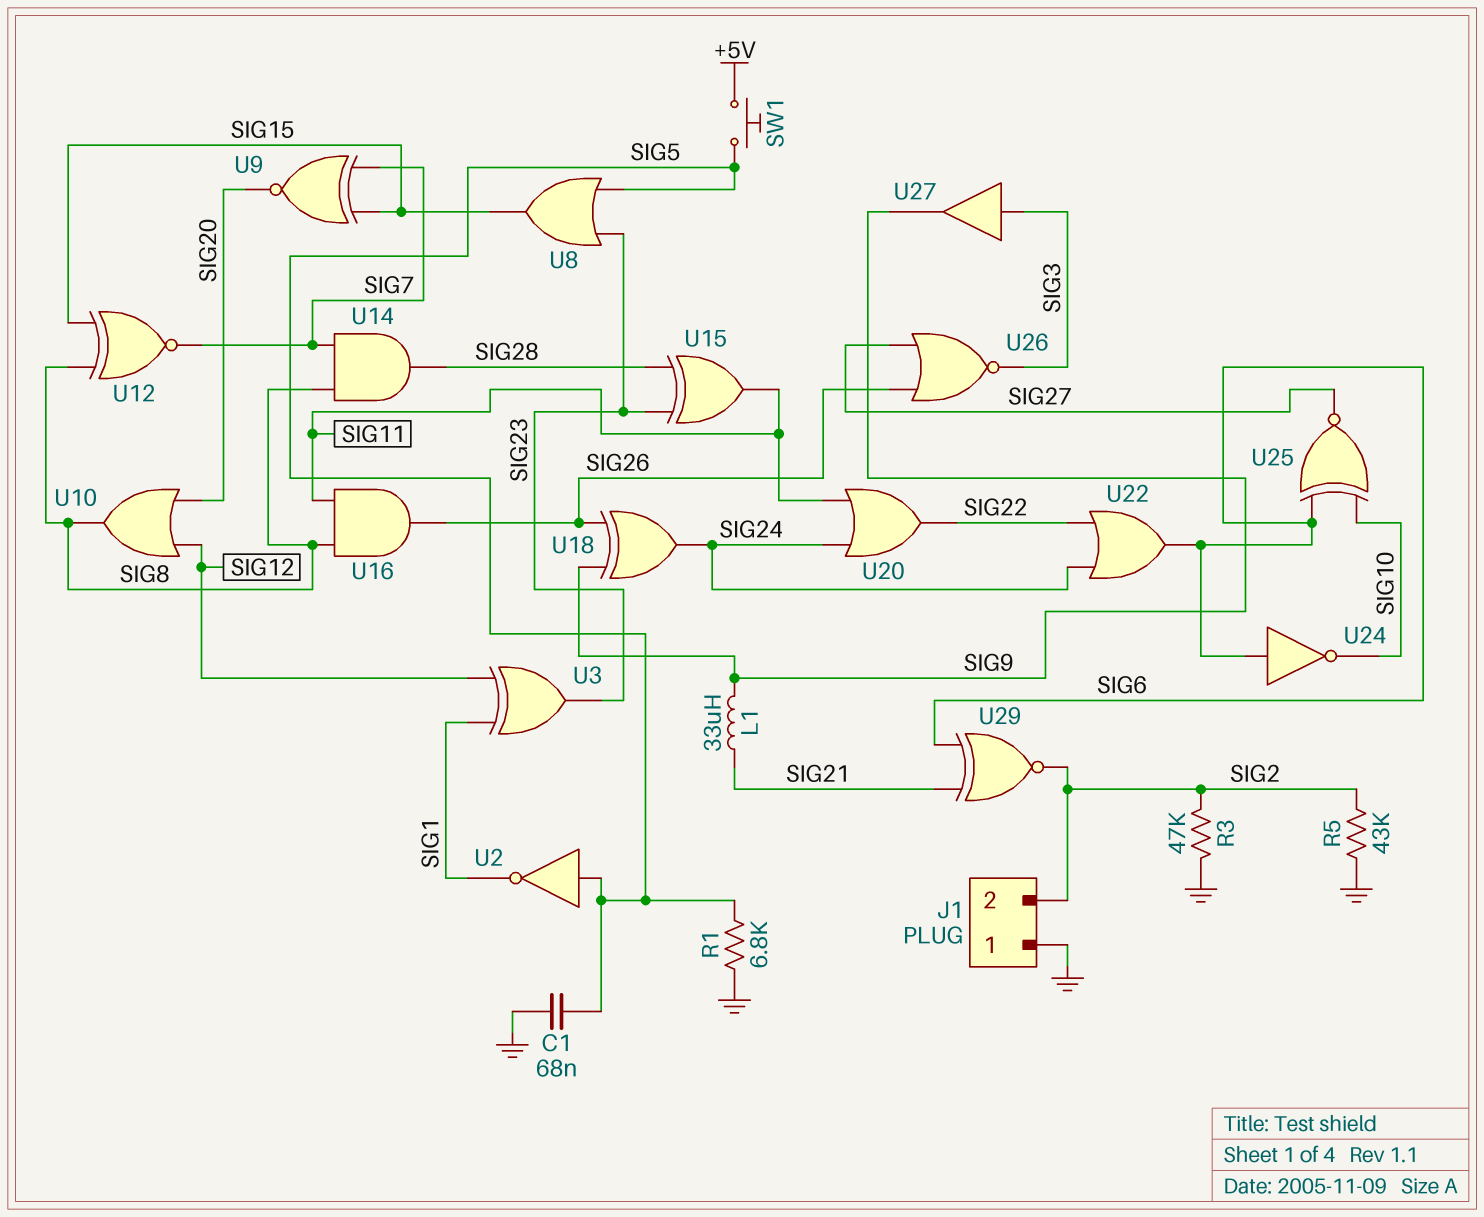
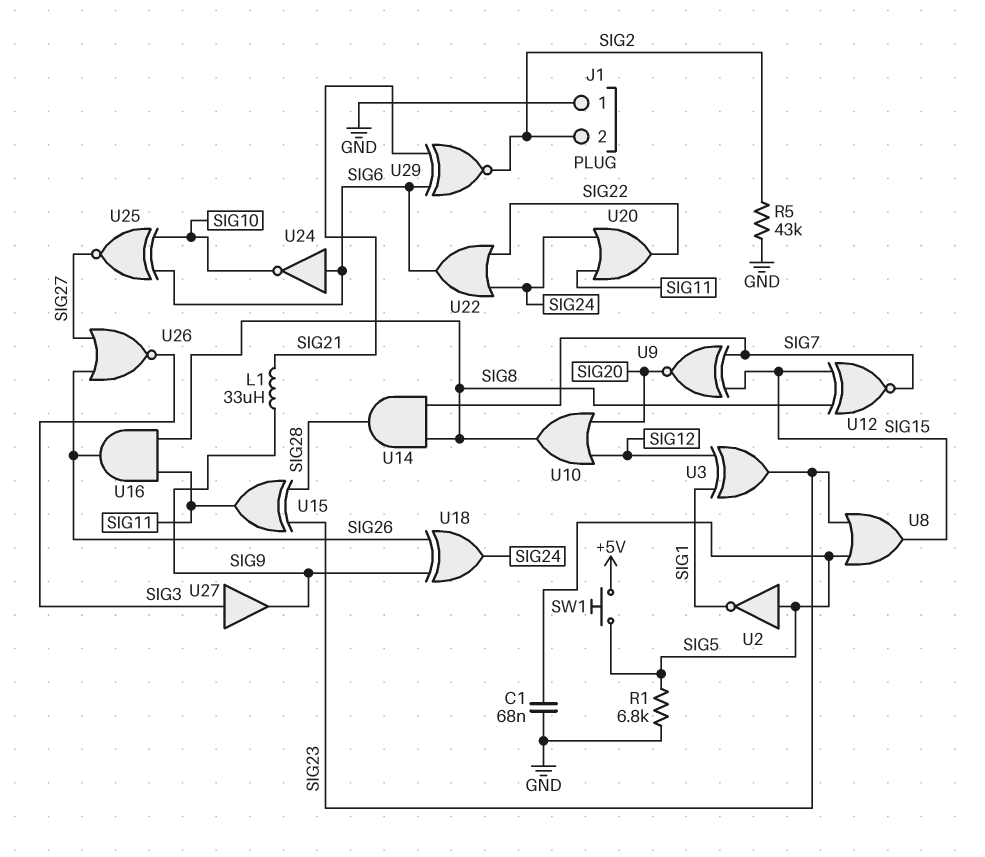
R3: 47k (GND, SIG2) -> none

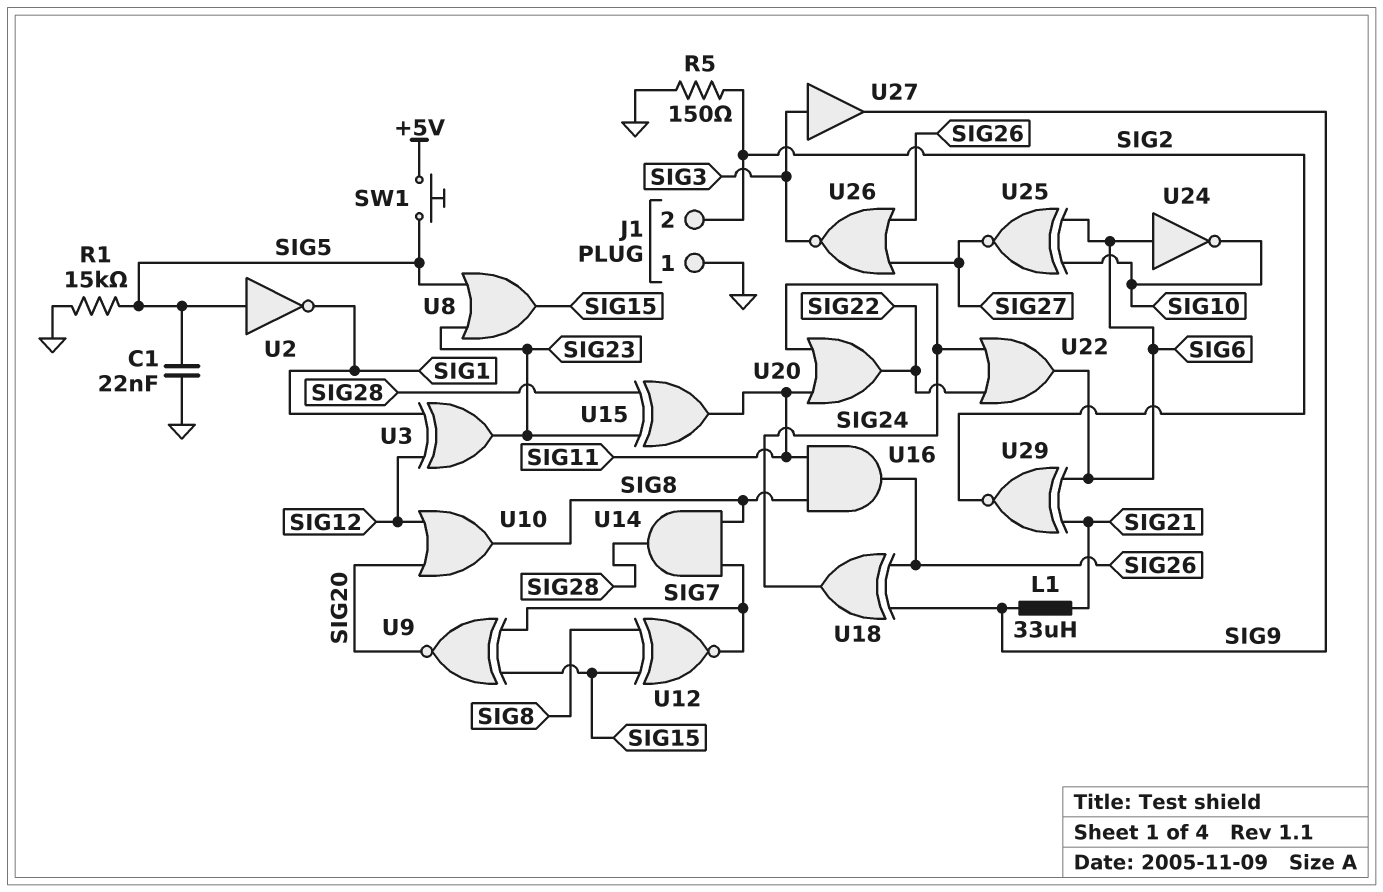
C1: 68nF (GND, SIG5) -> 22nF (GND, SIG5)
R1: 6.8k (GND, SIG5) -> 15k (GND, SIG5)
R5: 43k (GND, SIG2) -> 150 (GND, SIG2)

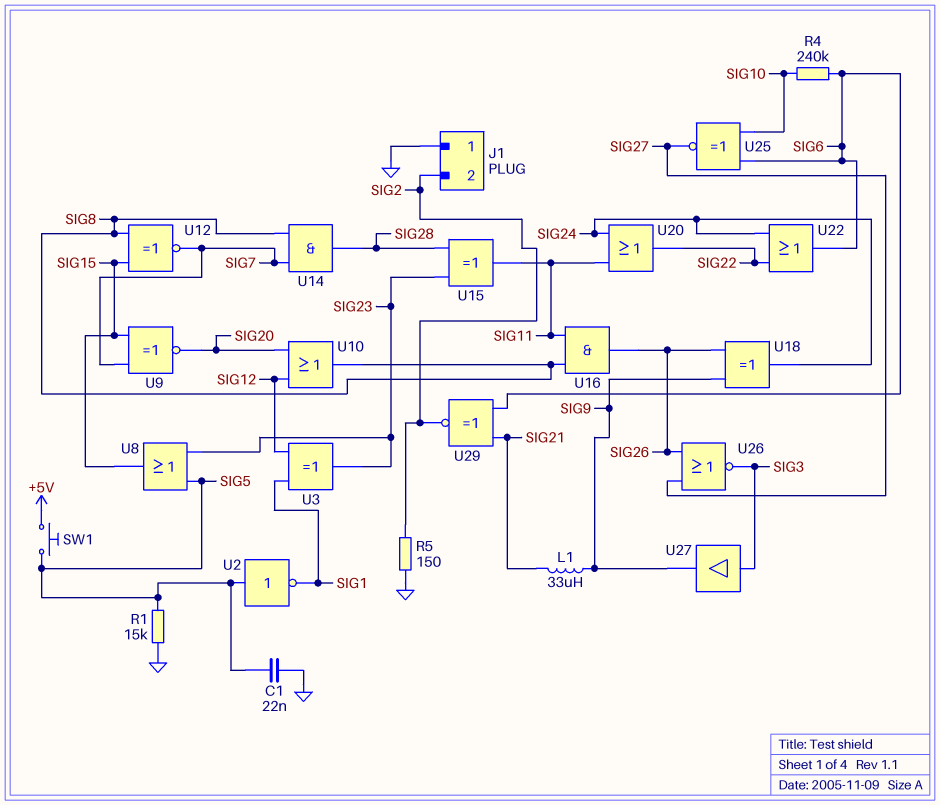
R4: none -> 240k (SIG6, SIG10)
U24: NOT (in SIG6, out SIG10) -> none

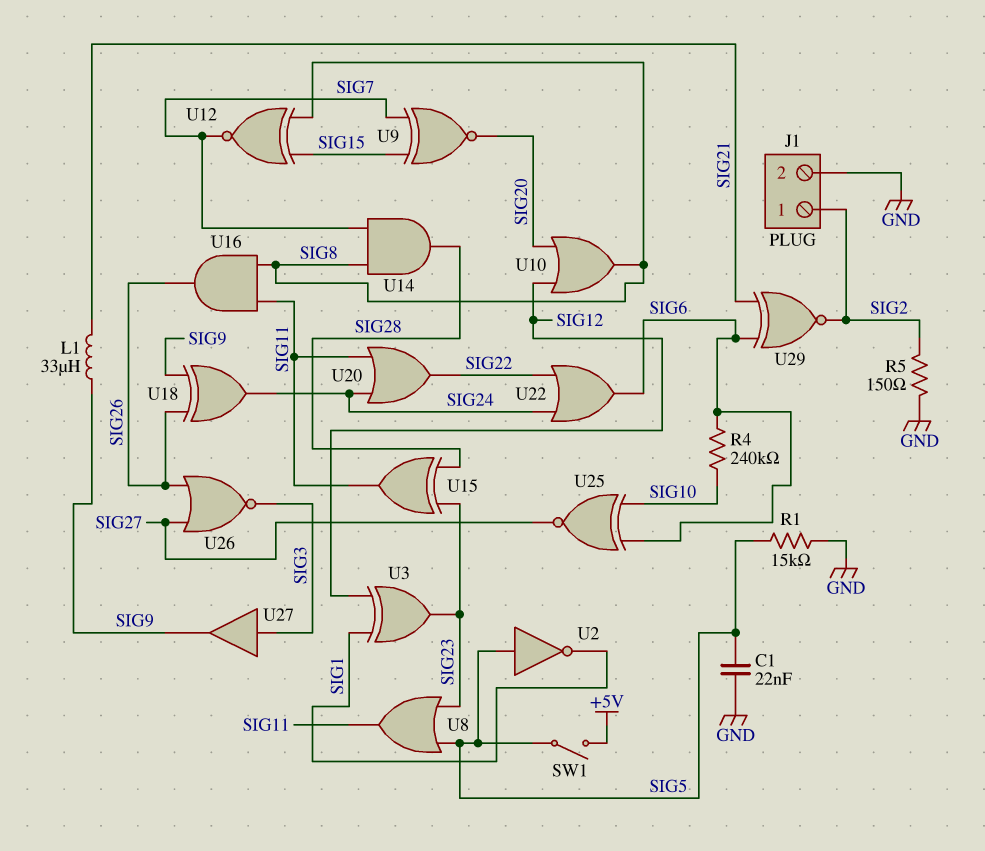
J1 pin 1: GND -> SIG2
J1 pin 2: SIG2 -> GND
SW1: button (+5V, SIG5) -> switch (+5V, SIG5)
U8: OR (in SIG5, in SIG23, out SIG15) -> OR (in SIG5, in SIG23, out SIG11)

